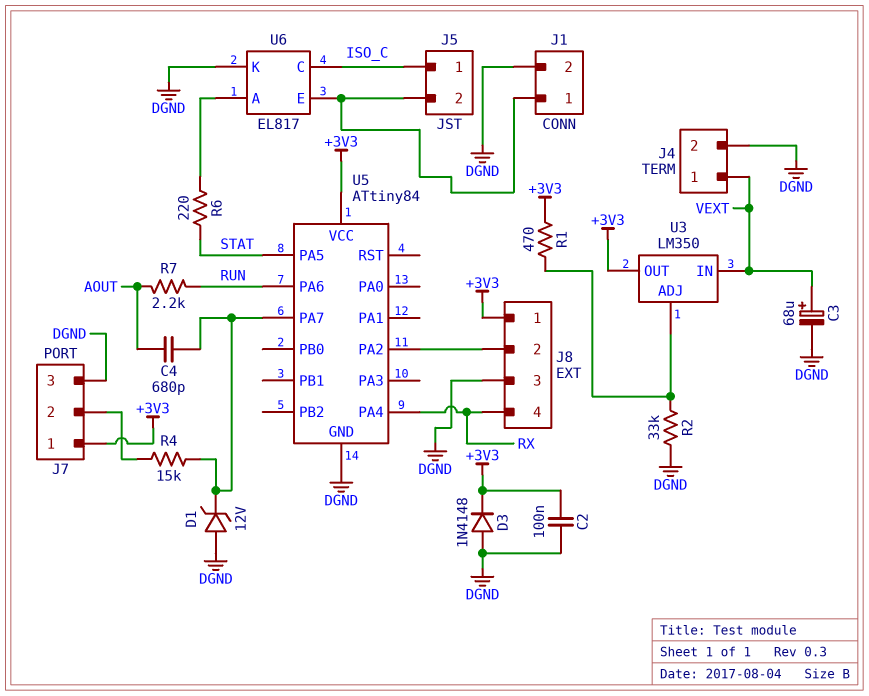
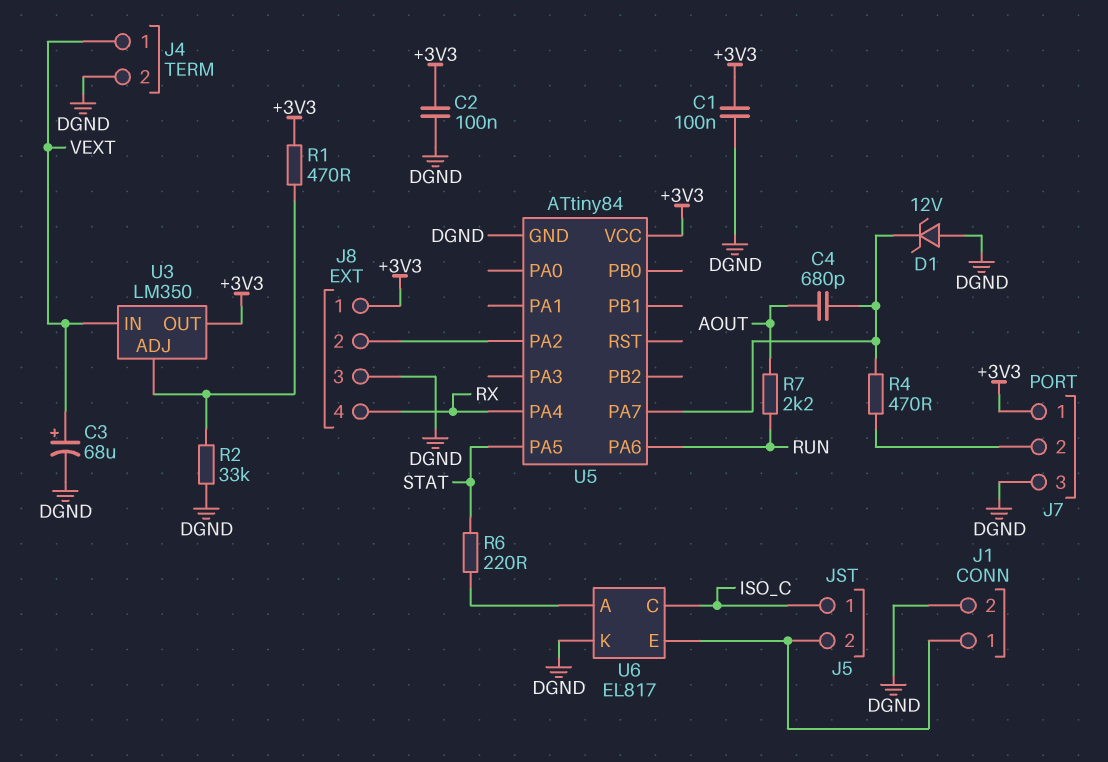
C1: none -> 100nF (+3V3, DGND)
D3: diode 1N4148 (A DGND, K +3V3) -> none
R4: 15k (J7/2, U5/PA7) -> 470 (J7/2, U5/PA7)

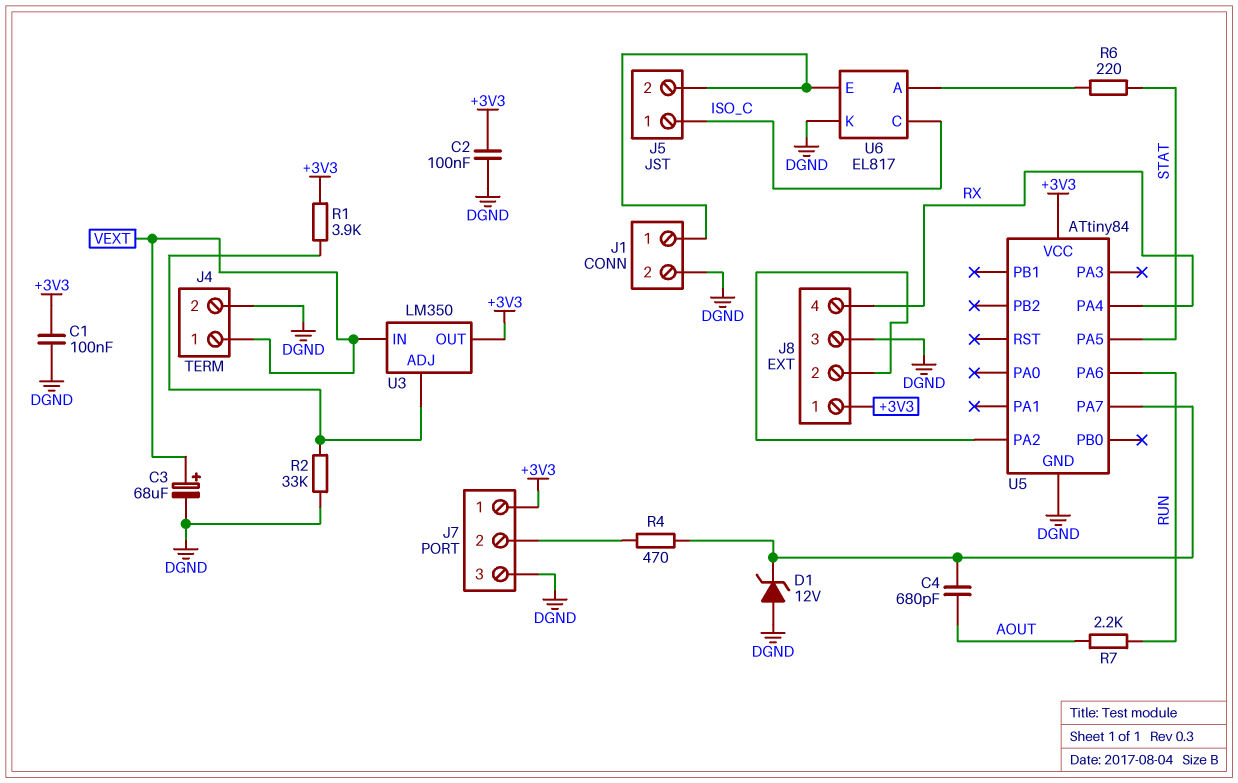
R1: 470 (+3V3, U3/ADJ) -> 3.9k (+3V3, U3/ADJ)

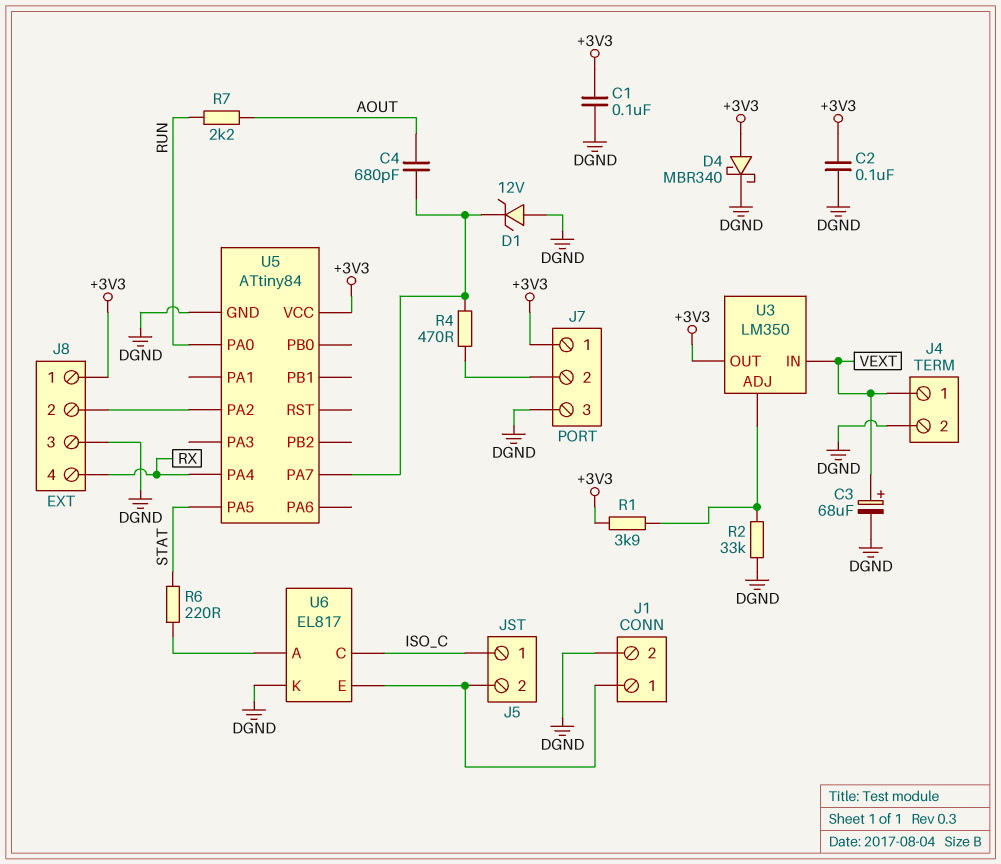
D4: none -> schottky MBR340 (A +3V3, K DGND)
U5 pin PA0: none -> RUN
U5 pin PA6: RUN -> none

